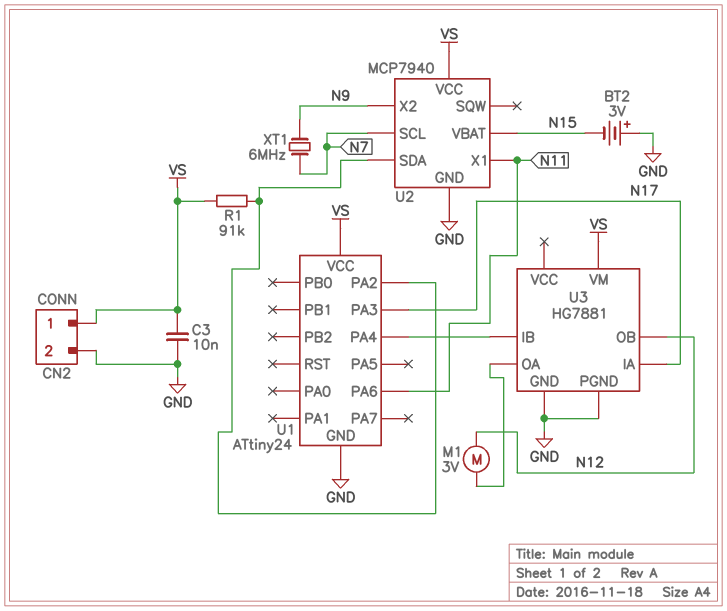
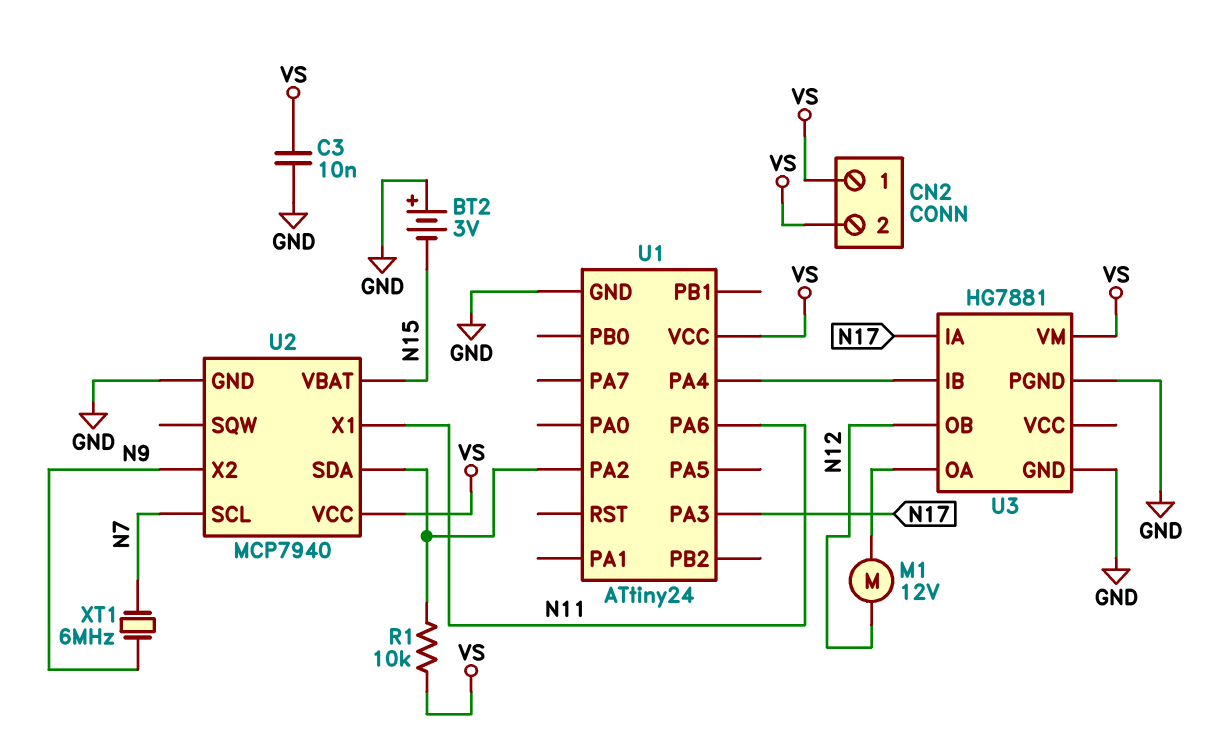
CN2 pin 2: GND -> VS
M1: motor 3V (N12, U3/OA) -> motor 12V (N12, U3/OA)
R1: 91k (U1/PA2, VS) -> 10k (U1/PA2, VS)

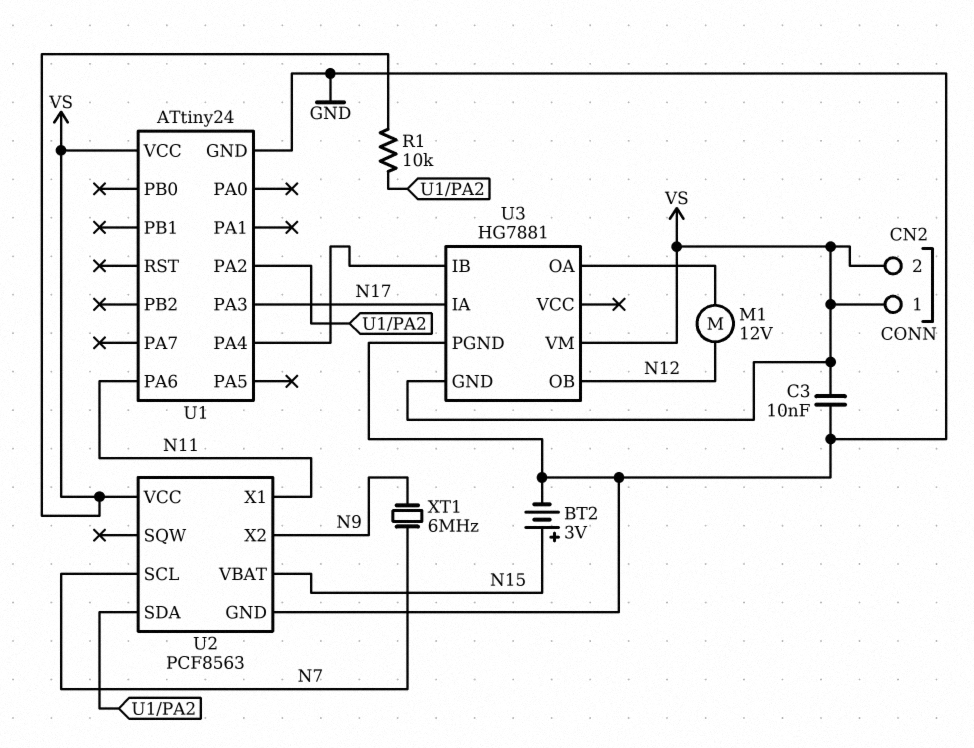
BT2: 3V (plus GND, minus N15) -> 3V (plus N15, minus GND)
U2: MCP7940 -> PCF8563
U3 pin GND: GND -> VS

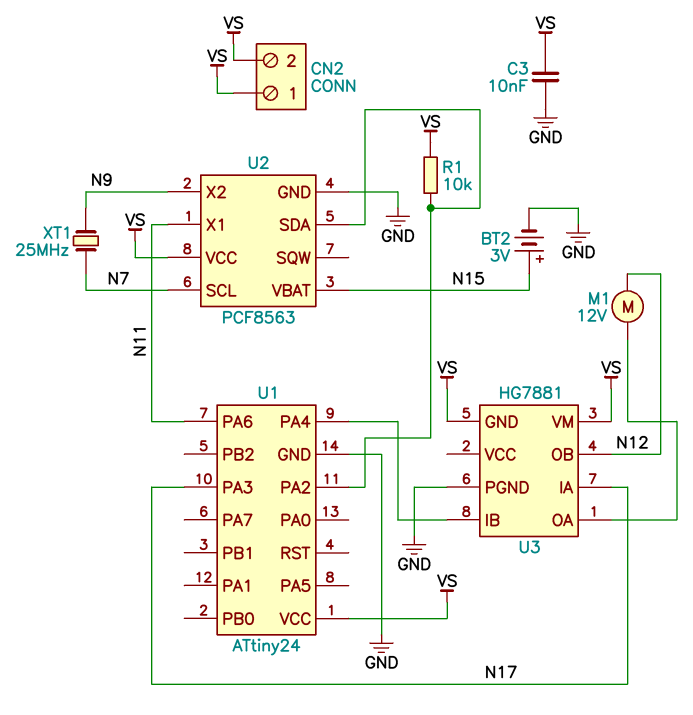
XT1: 6MHz (N7, N9) -> 25MHz (N7, N9)

